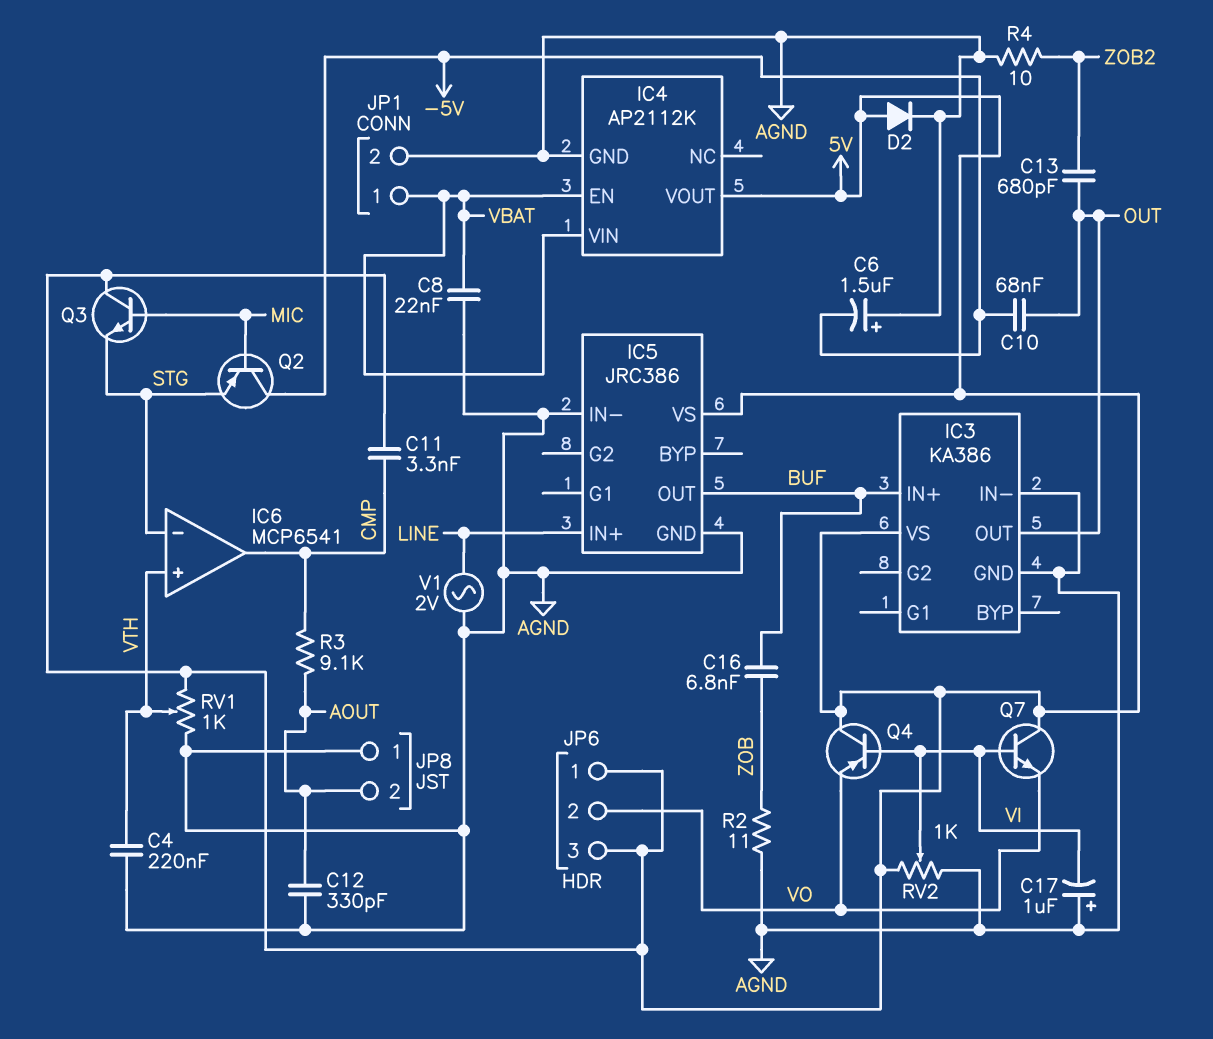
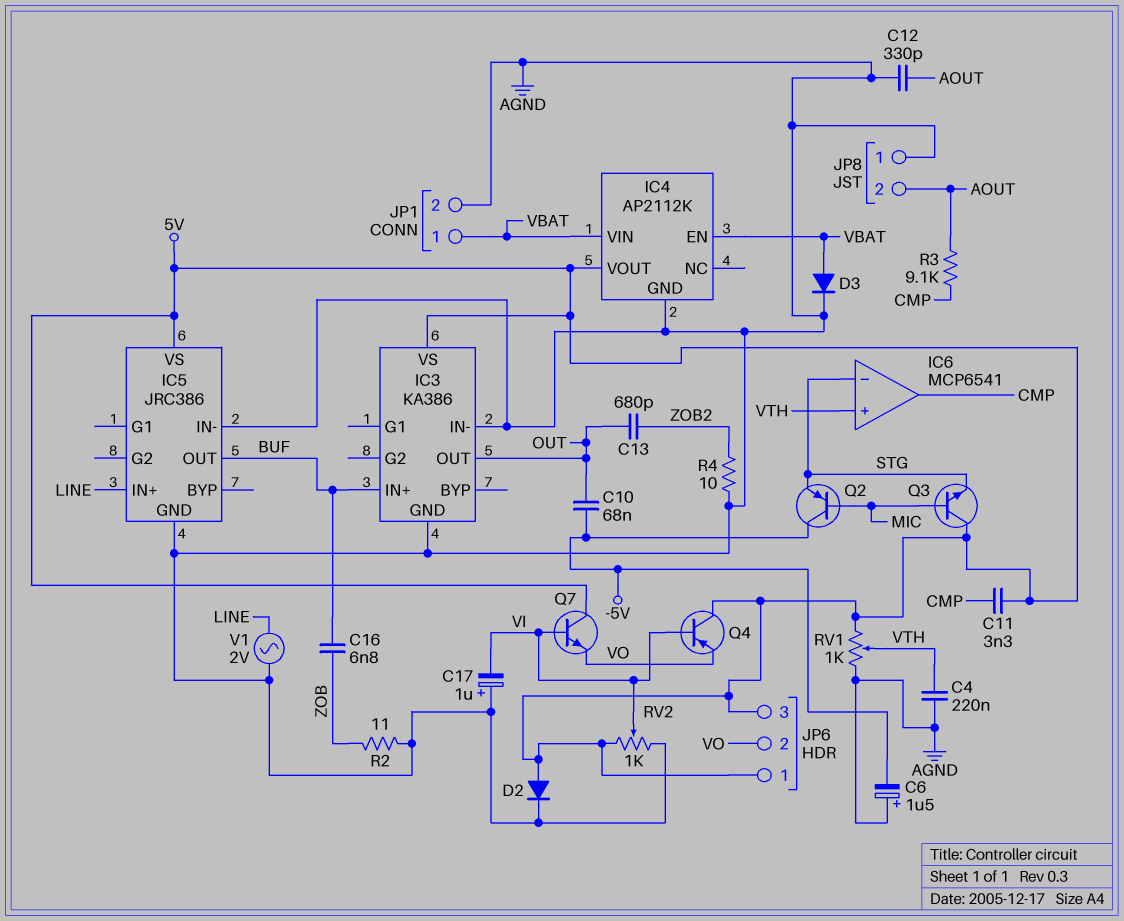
C8: 22nF (AGND, VBAT) -> none
D3: none -> diode (A VBAT, K AGND)

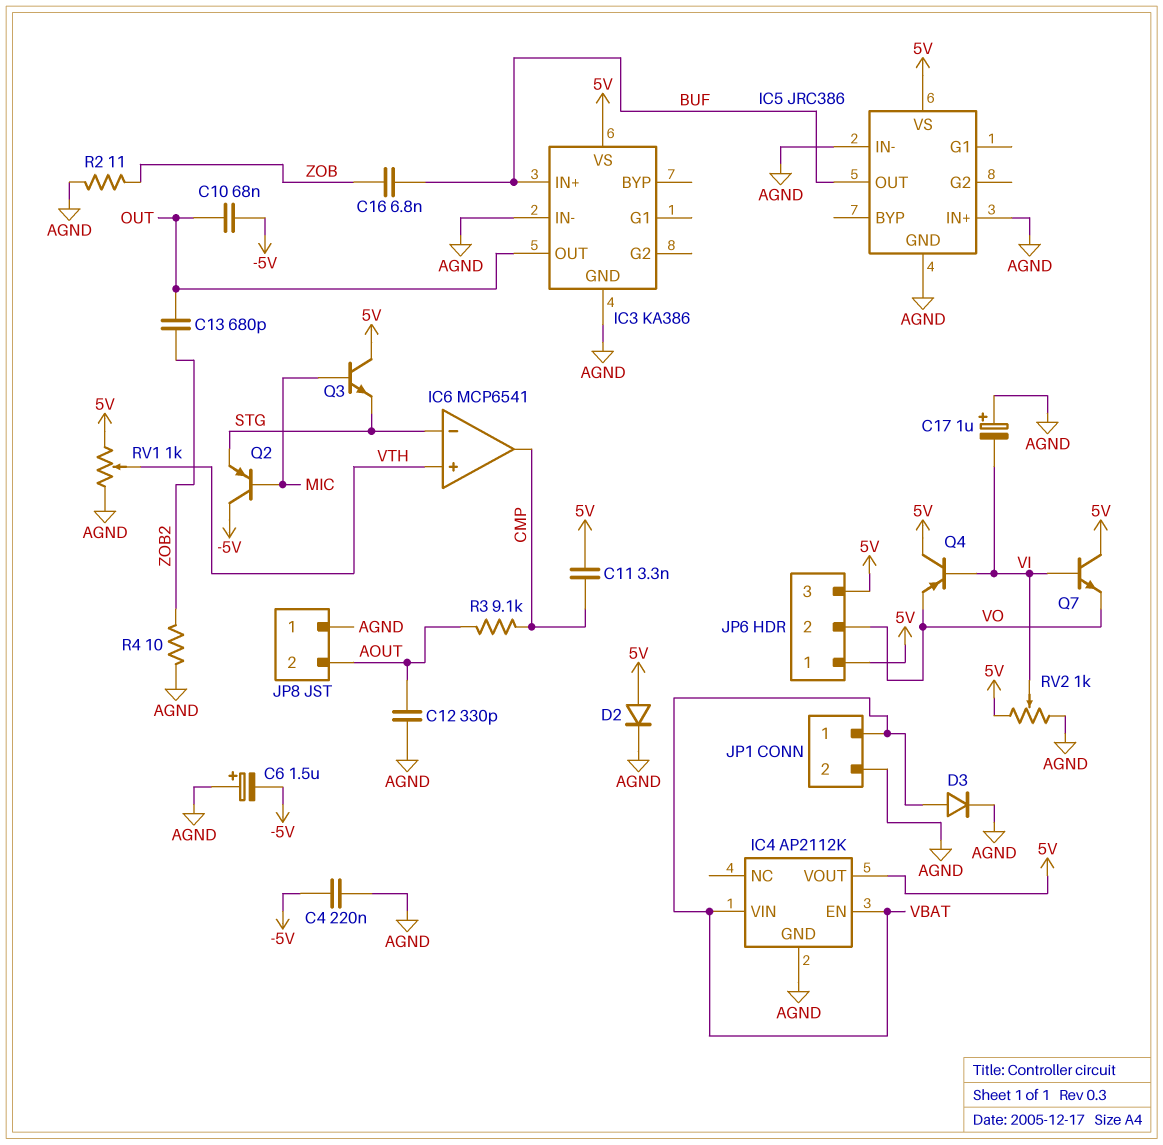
C4: 220nF (AGND, VTH) -> 220nF (-5V, AGND)
IC5 pin IN+: LINE -> AGND
V1: AC 2V (AGND, LINE) -> none

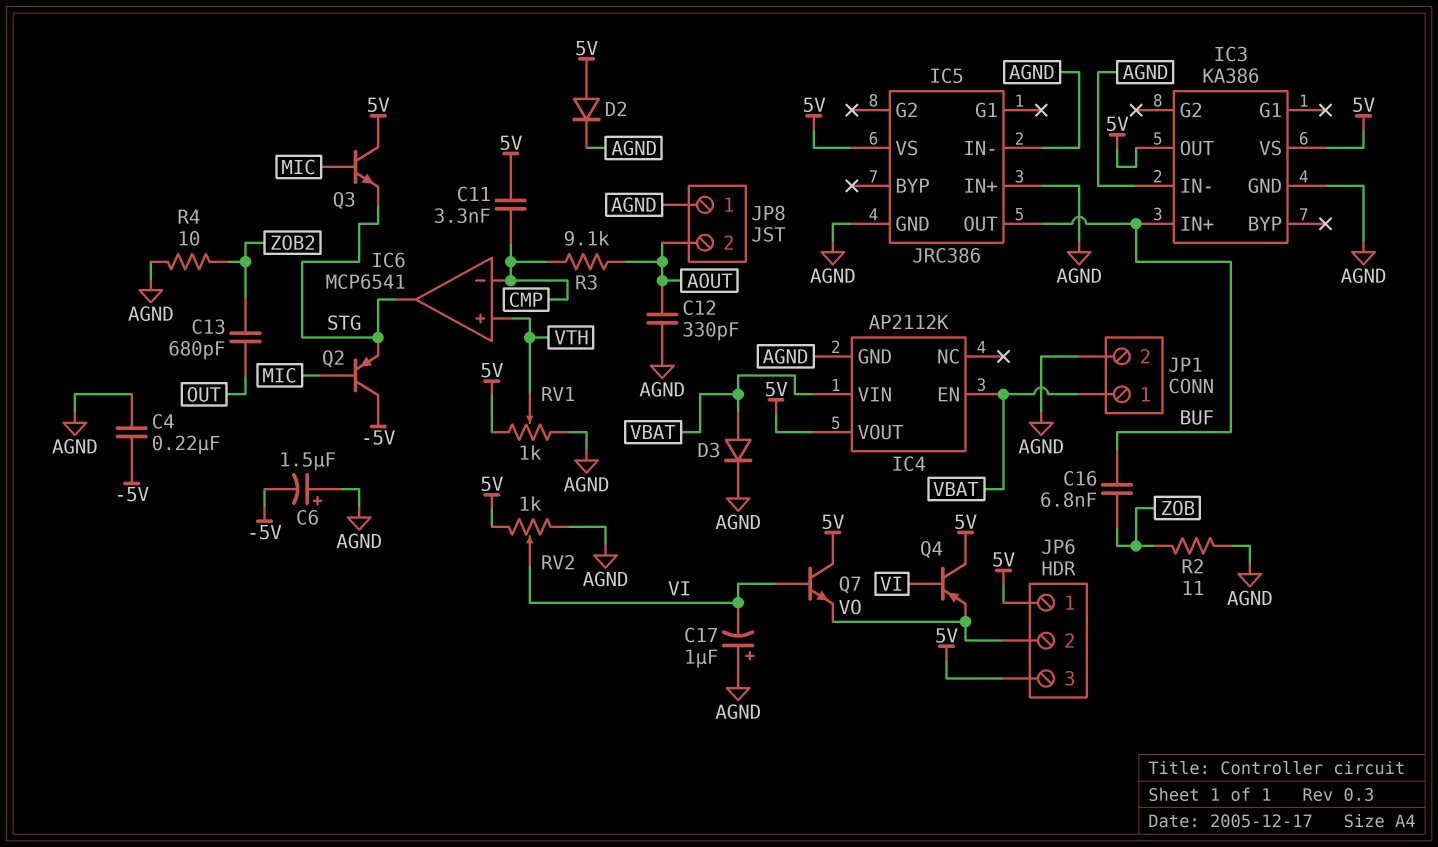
C10: 68nF (-5V, OUT) -> none
IC3 pin OUT: OUT -> 5V
IC6 pin in-: STG -> CMP
IC6 pin out: CMP -> STG

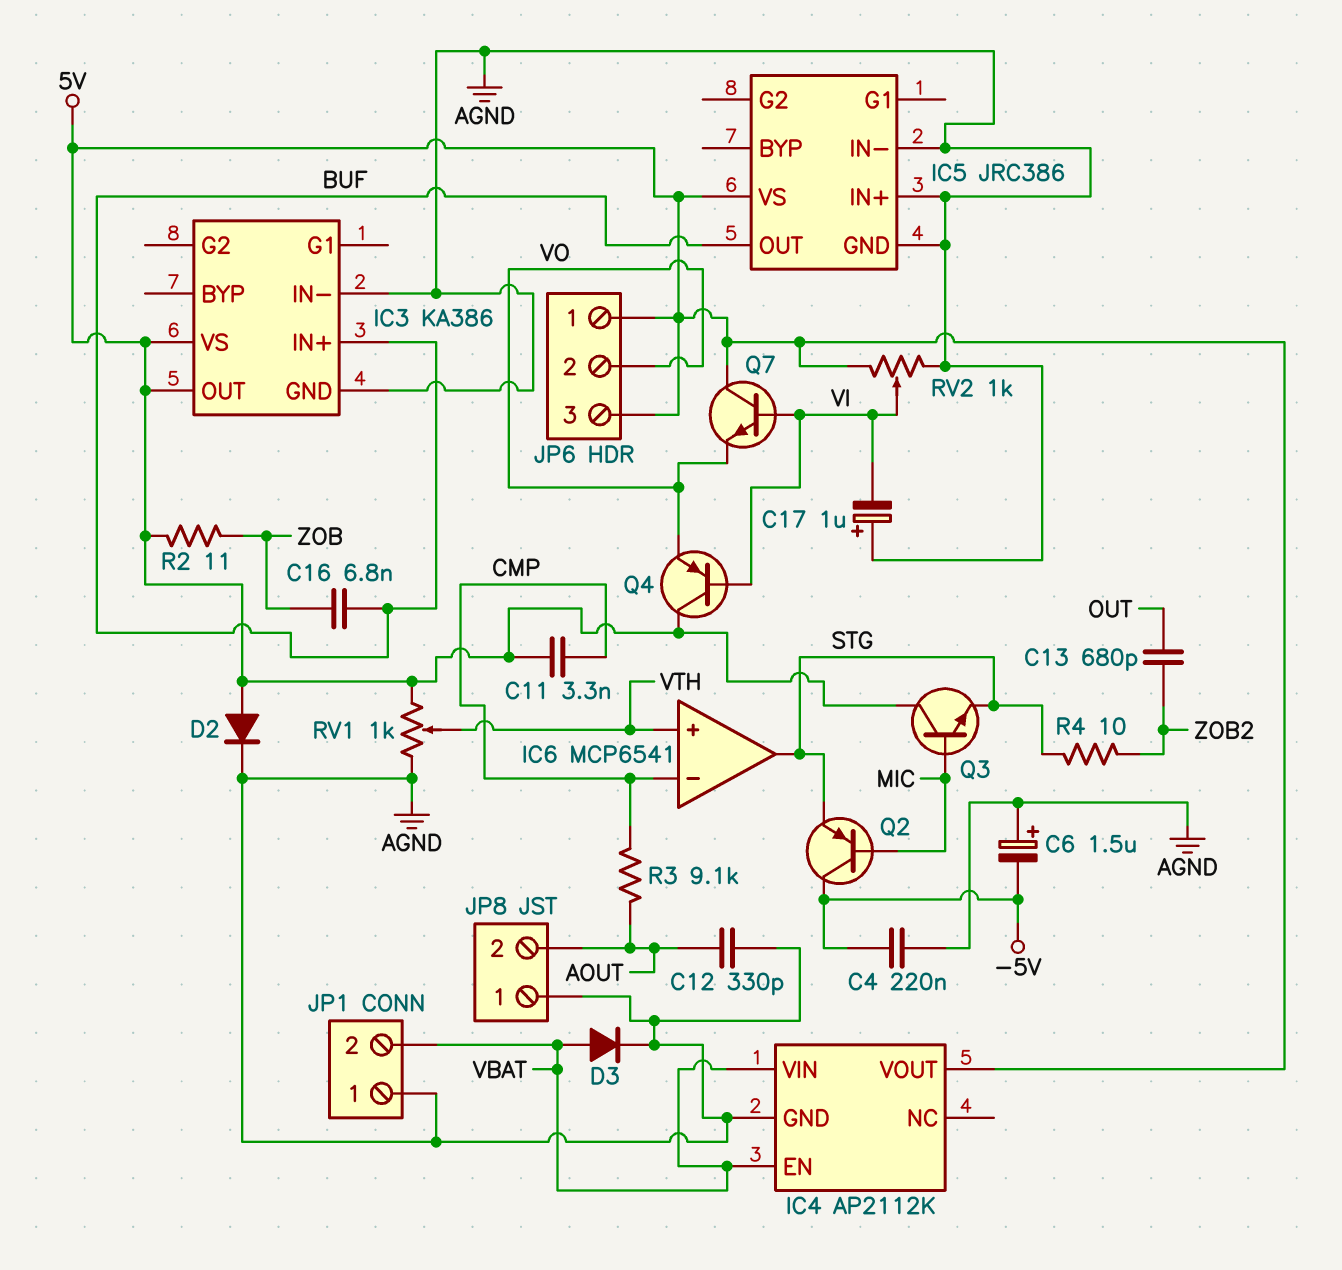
JP1 pin 1: VBAT -> AGND
JP1 pin 2: AGND -> VBAT
R2: 11 (AGND, ZOB) -> 11 (5V, ZOB)
R4: 10 (AGND, ZOB2) -> 10 (STG, ZOB2)

